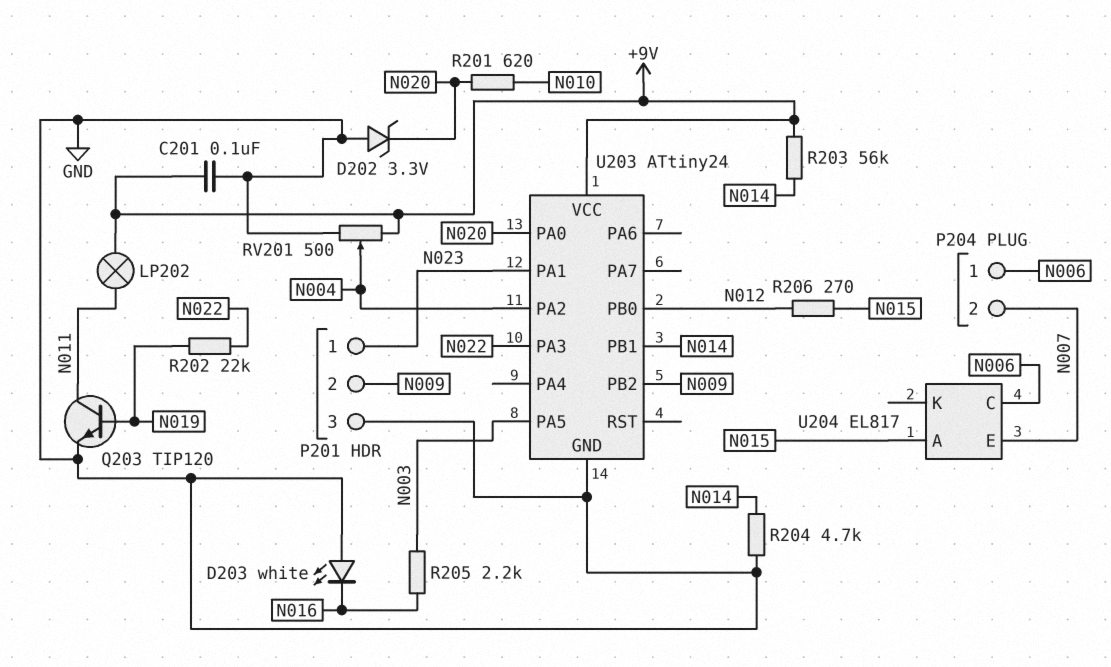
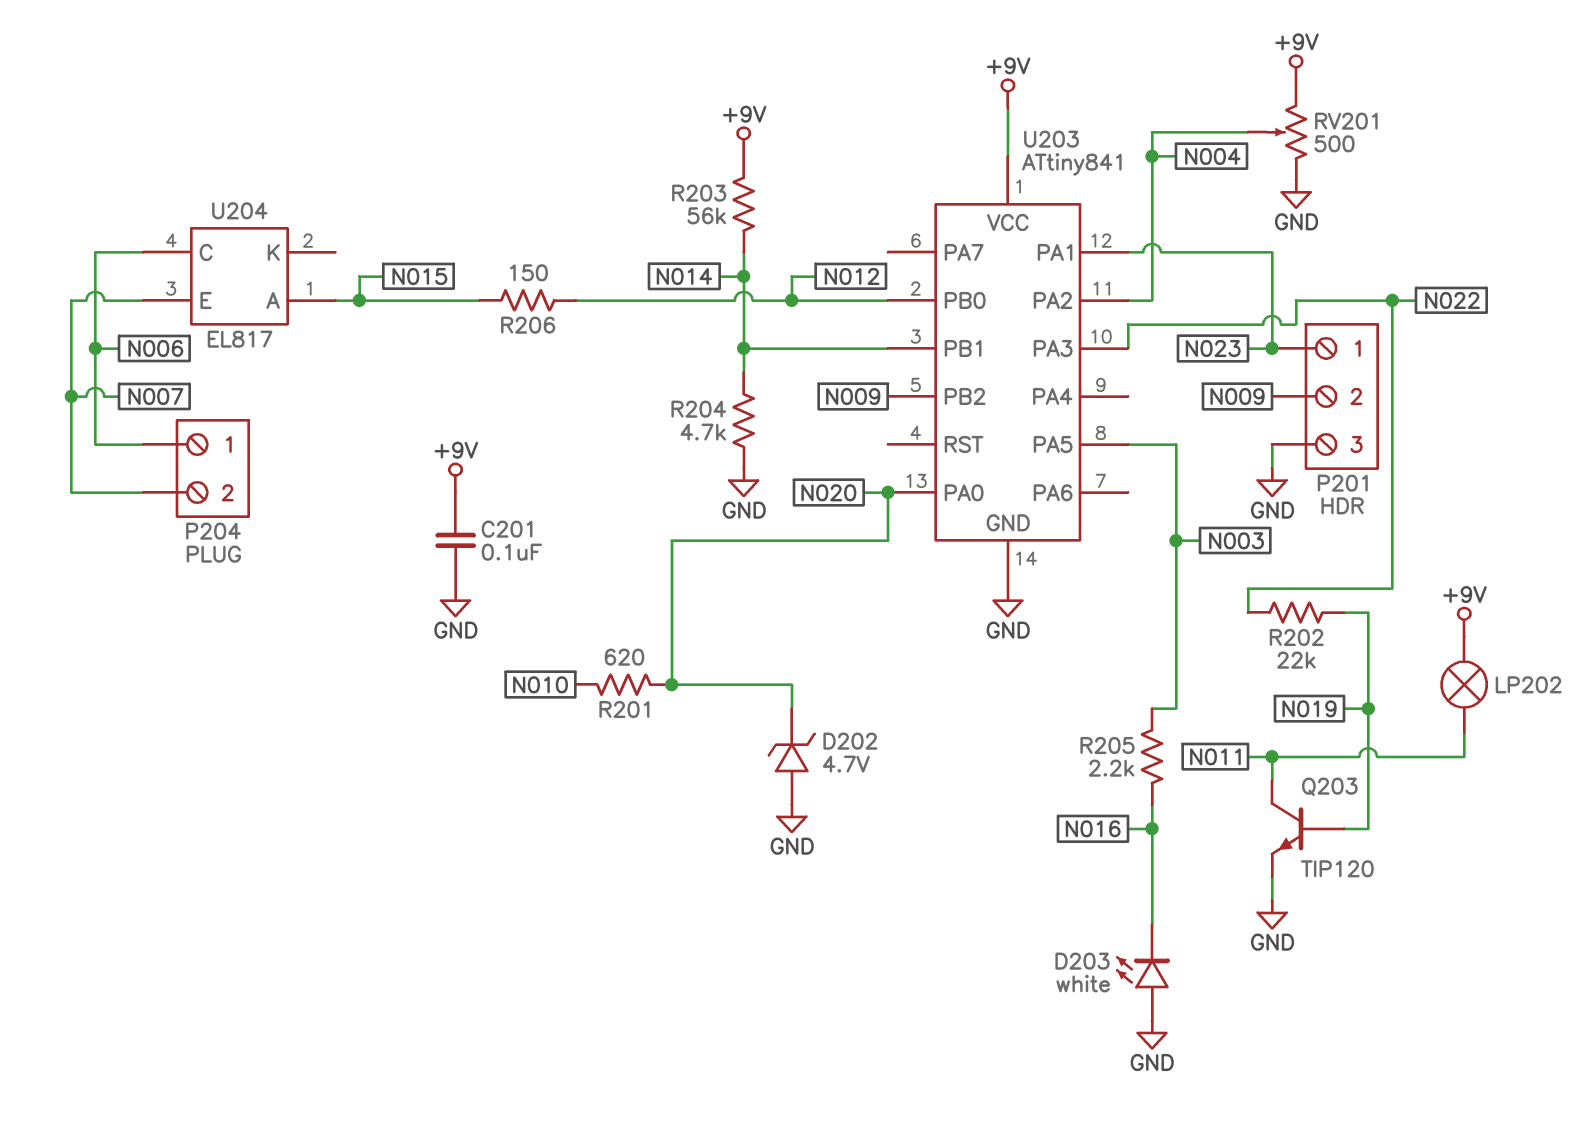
D202: zener 3.3V (A GND, K N020) -> zener 4.7V (A GND, K N020)
R206: 270 (N012, N015) -> 150 (N012, N015)
U203: ATtiny24 -> ATtiny841

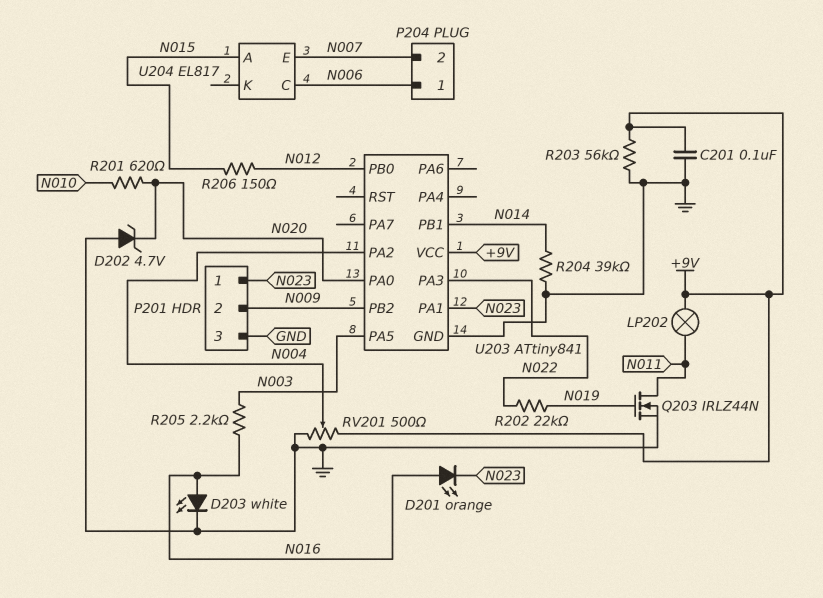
D201: none -> LED orange (A N016, K N023)
D203: LED white (A GND, K N016) -> LED white (A N016, K GND)
Q203: NPN TIP120 (B N019, C N011, E GND) -> NMOS IRLZ44N (G N019, D N011, S GND)
R203: 56k (+9V, N014) -> 56k (+9V, GND)
R204: 4.7k (GND, N014) -> 39k (GND, N014)

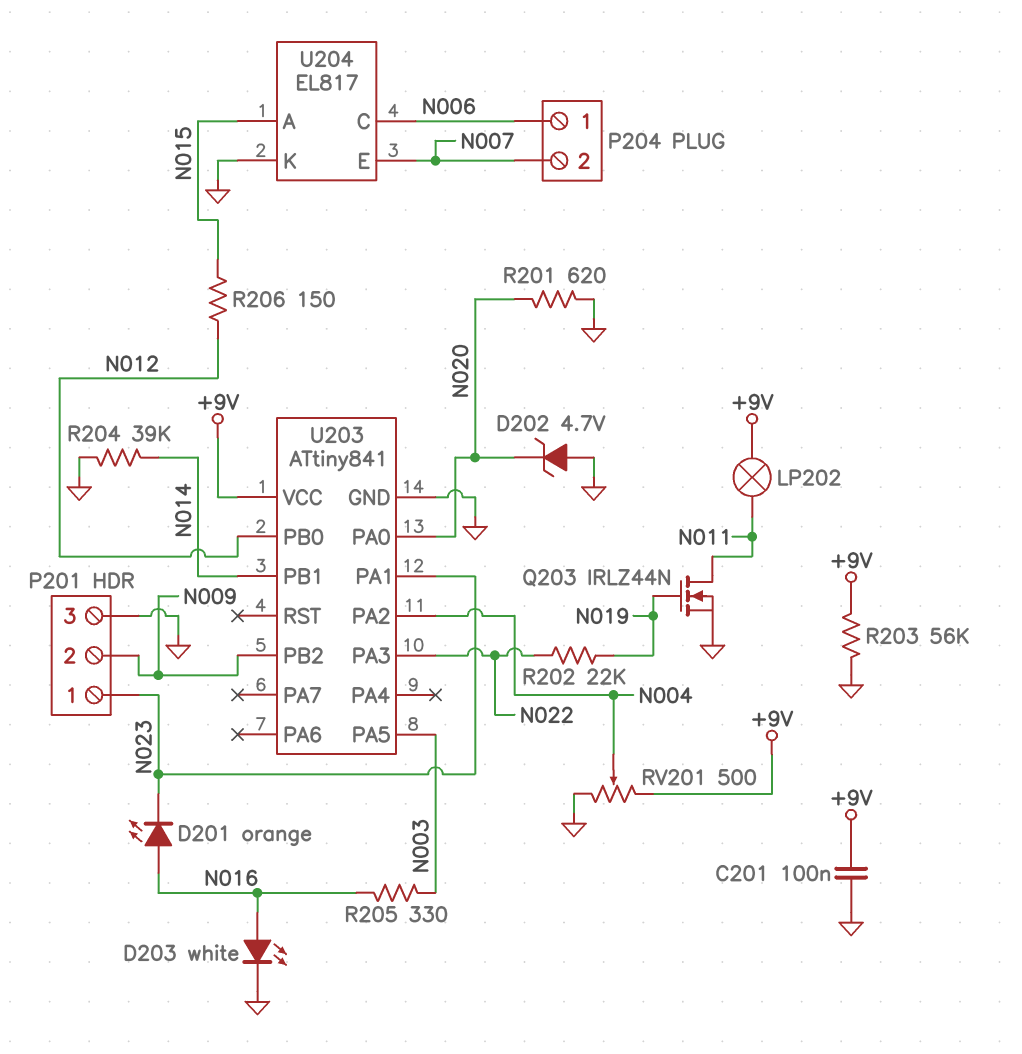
R201: 620 (N010, N020) -> 620 (GND, N020)
R205: 2.2k (N003, N016) -> 330 (N003, N016)
U204 pin K: none -> GND

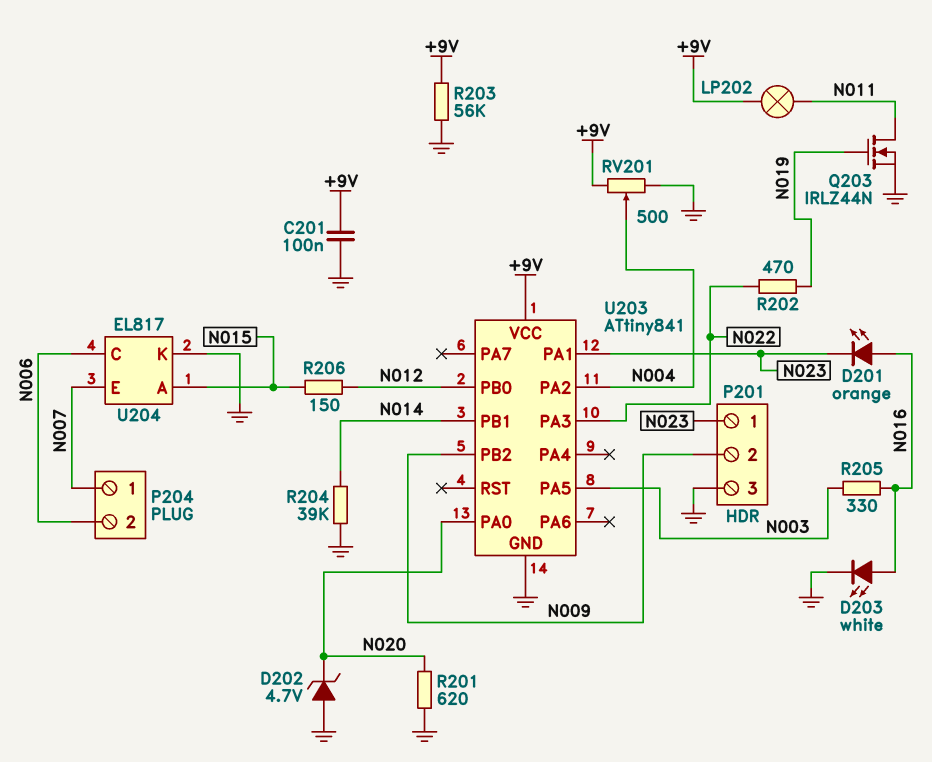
P204 pin 1: N006 -> N007
P204 pin 2: N007 -> N006
R202: 22k (N019, N022) -> 470 (N019, N022)

